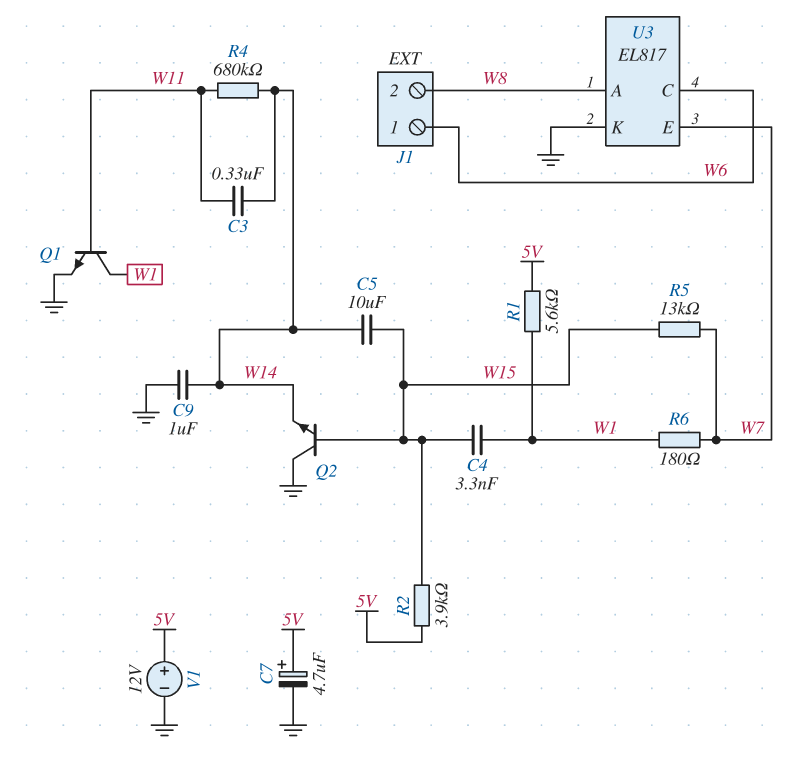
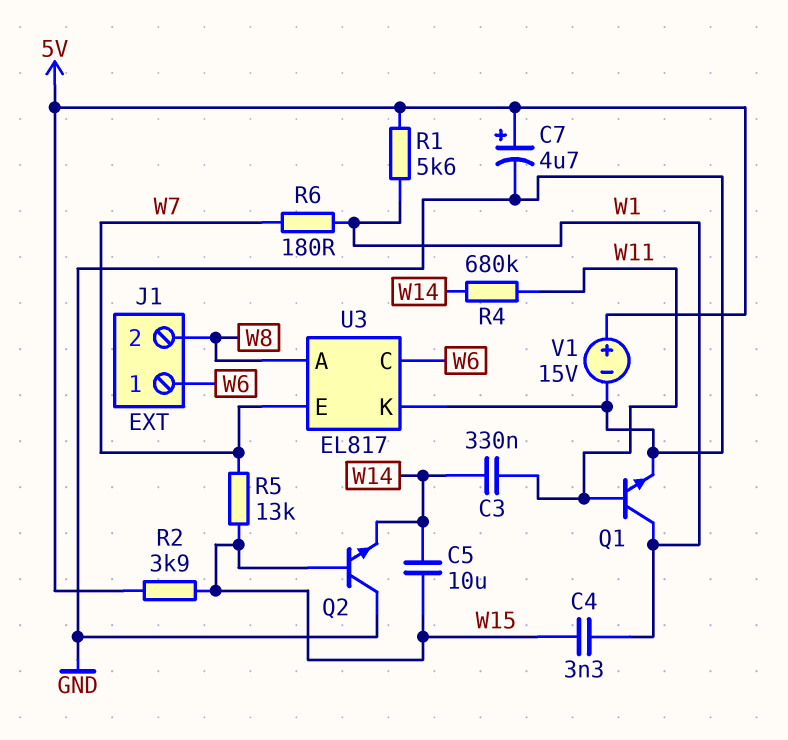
C9: 1uF (GND, W14) -> none
V1: 12V (plus 5V, minus GND) -> 15V (plus 5V, minus GND)

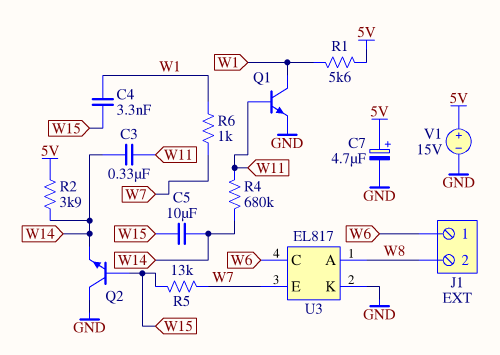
R2: 3.9k (5V, W15) -> 3.9k (5V, W14)
R6: 180 (W1, W7) -> 1k (W1, W7)

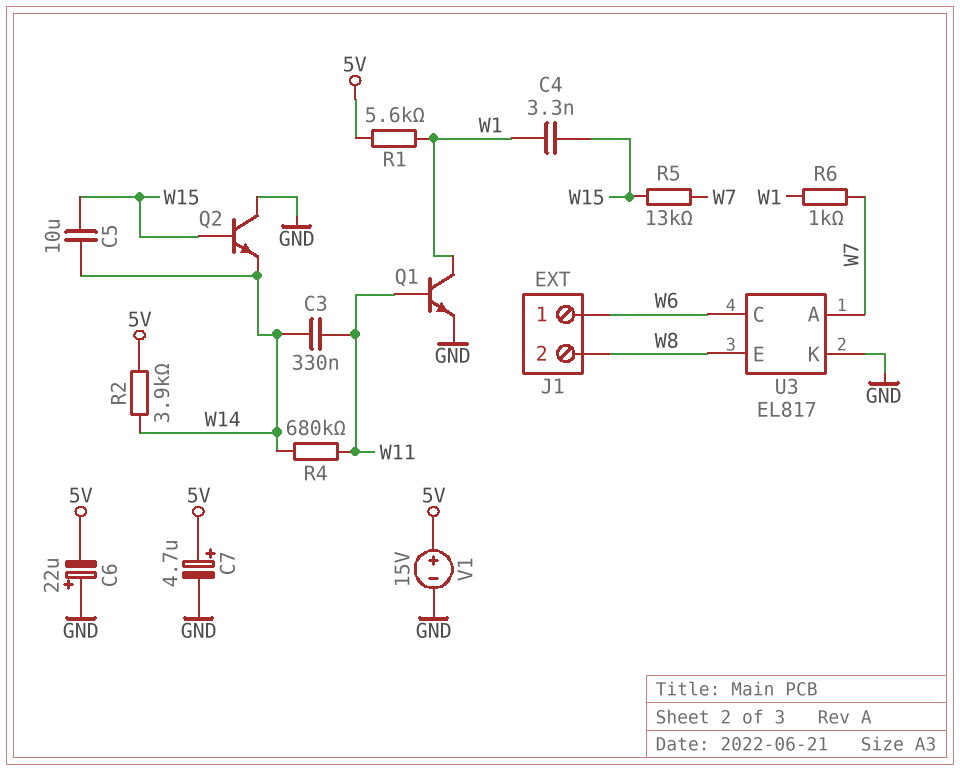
C6: none -> 22uF (plus GND, minus 5V)
U3 pin A: W8 -> W7
U3 pin E: W7 -> W8

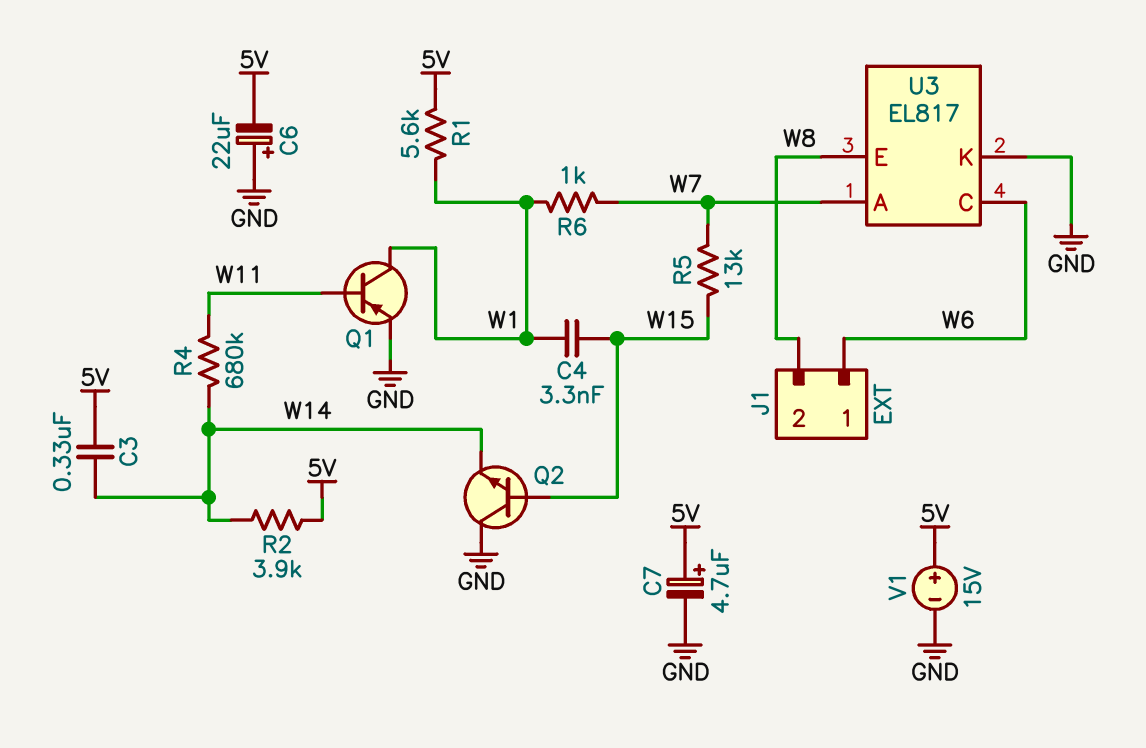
C3: 330nF (W11, W14) -> 330nF (5V, W14)
C5: 10uF (W14, W15) -> none
Q1: NPN (B W11, C W1, E GND) -> PNP (B W11, C W1, E GND)

